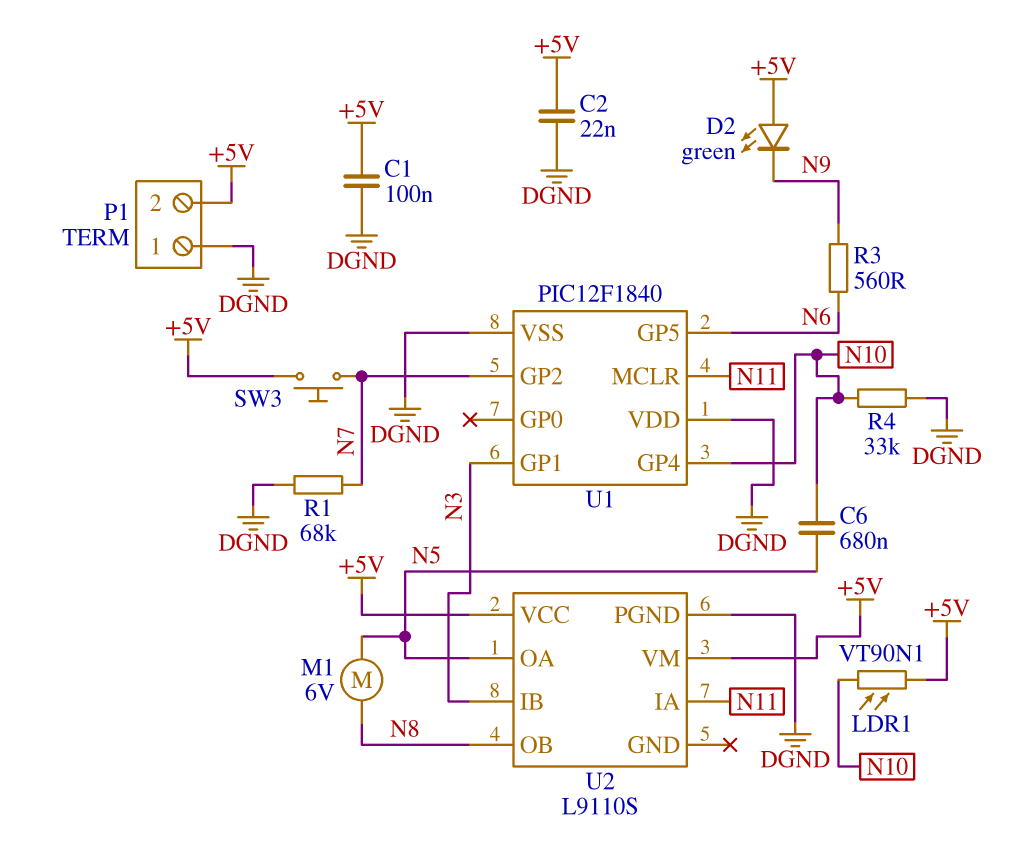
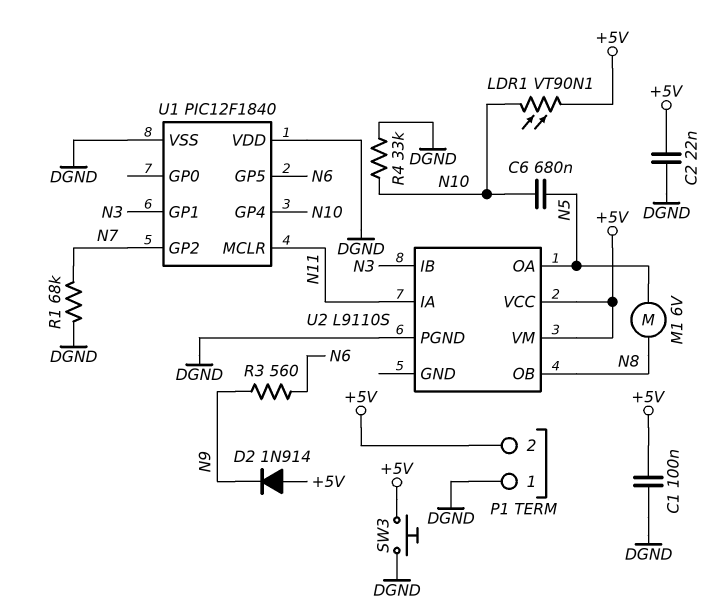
D2: LED green (A +5V, K N9) -> diode 1N914 (A +5V, K N9)
SW3: button (+5V, N7) -> button (+5V, DGND)

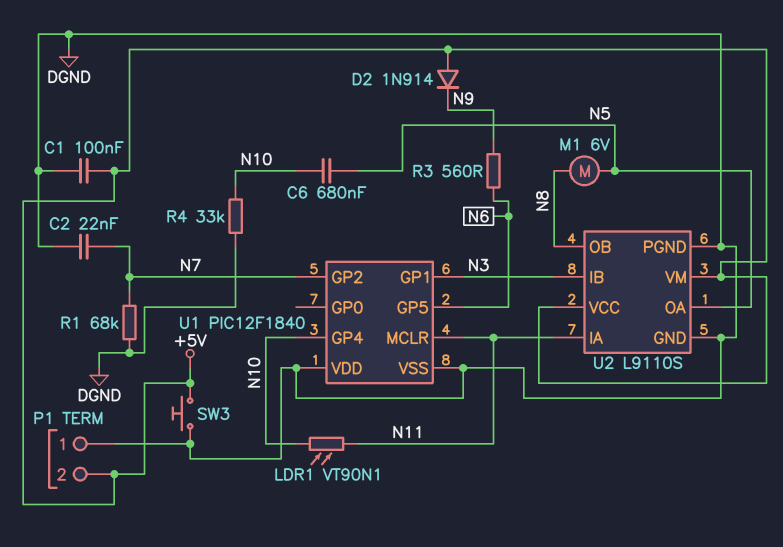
C2: 22nF (+5V, DGND) -> 22nF (DGND, N7)
LDR1: VT90N1 (+5V, N10) -> VT90N1 (N10, N11)
U2 pin GND: none -> DGND

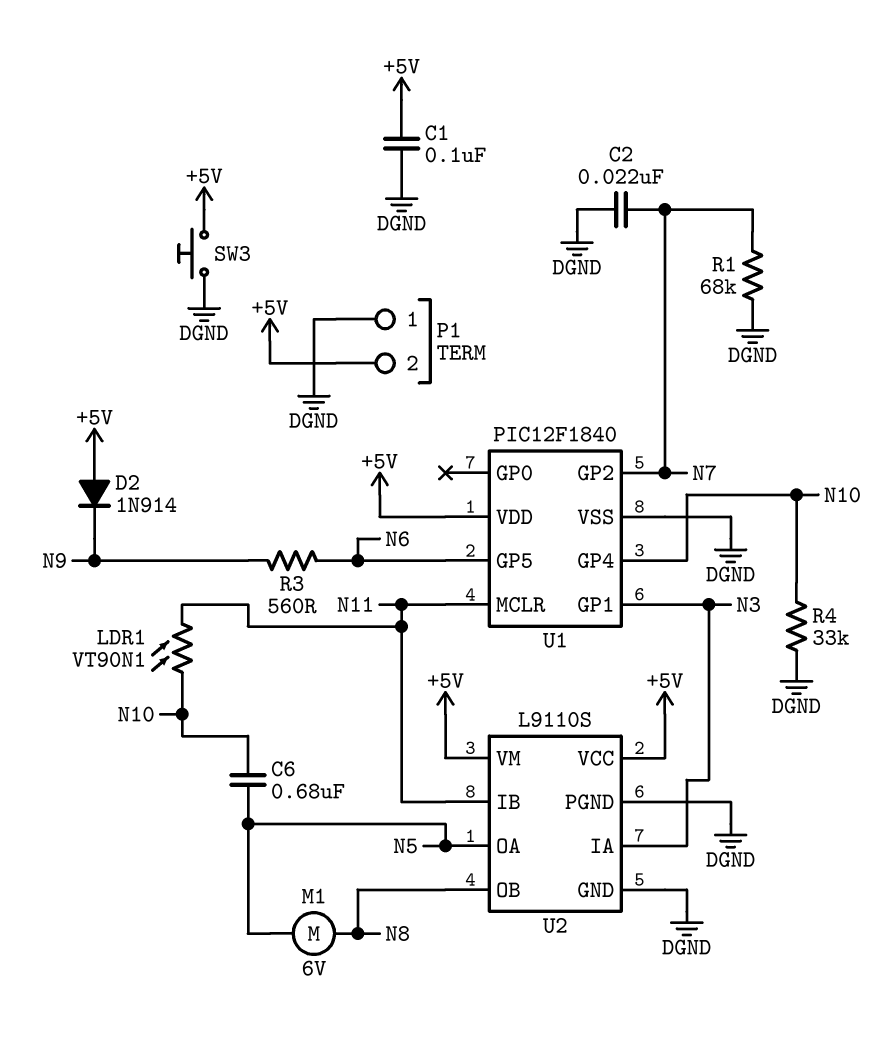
U1 pin VDD: DGND -> +5V
U2 pin IA: N11 -> N3
U2 pin IB: N3 -> N11

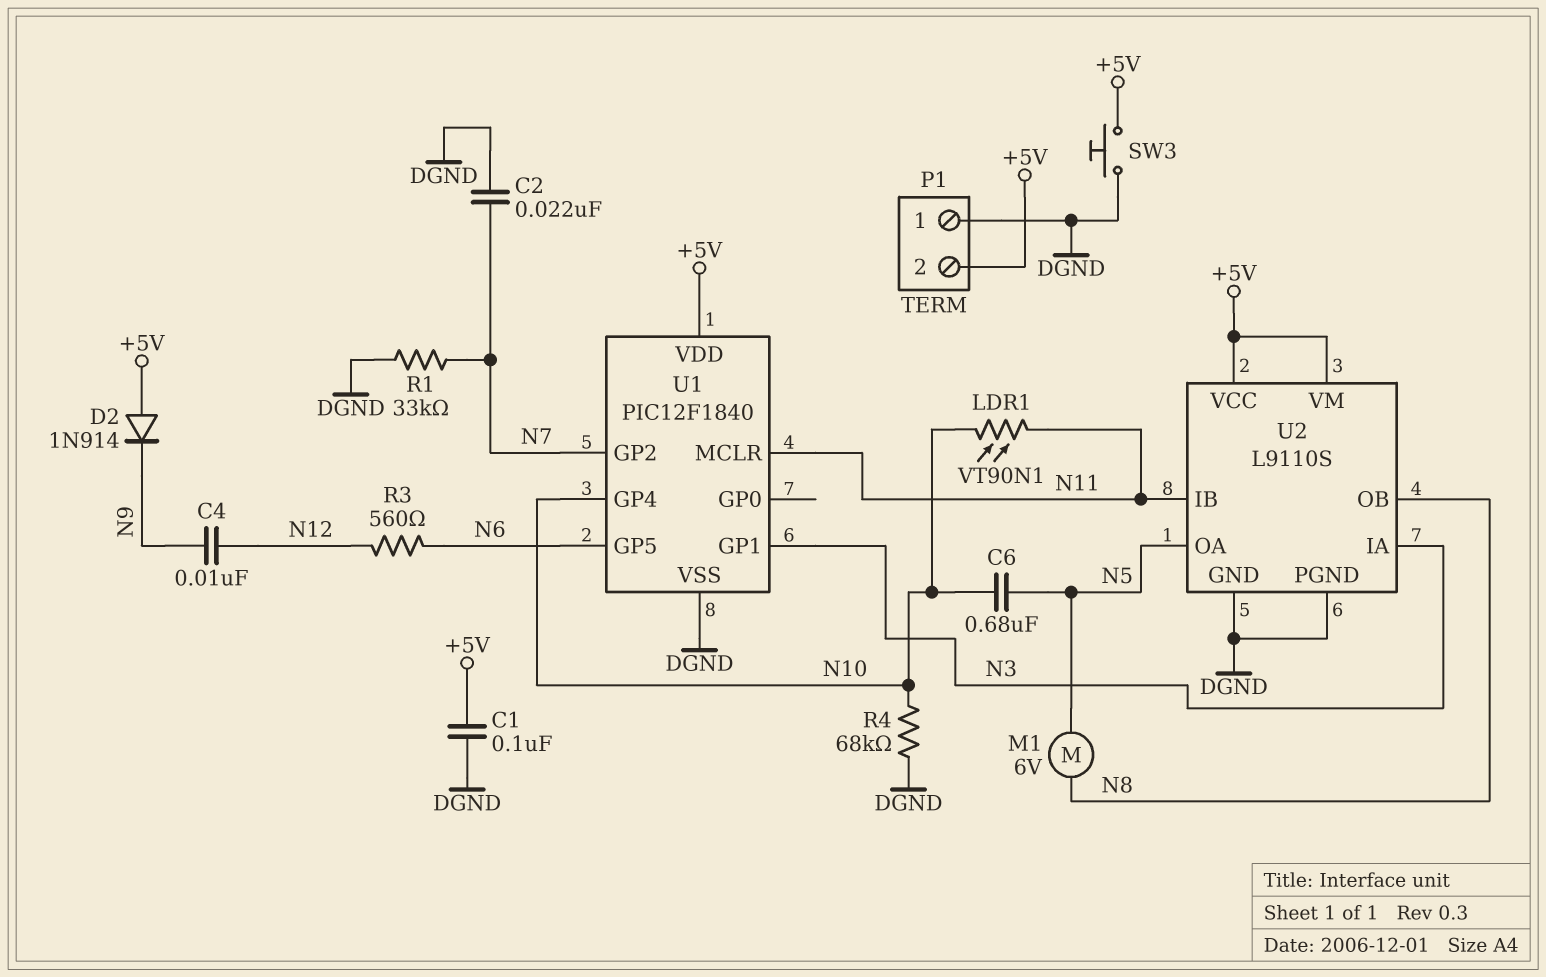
C4: none -> 10nF (N9, N12)
R1: 68k (DGND, N7) -> 33k (DGND, N7)
R3: 560 (N6, N9) -> 560 (N6, N12)
R4: 33k (DGND, N10) -> 68k (DGND, N10)

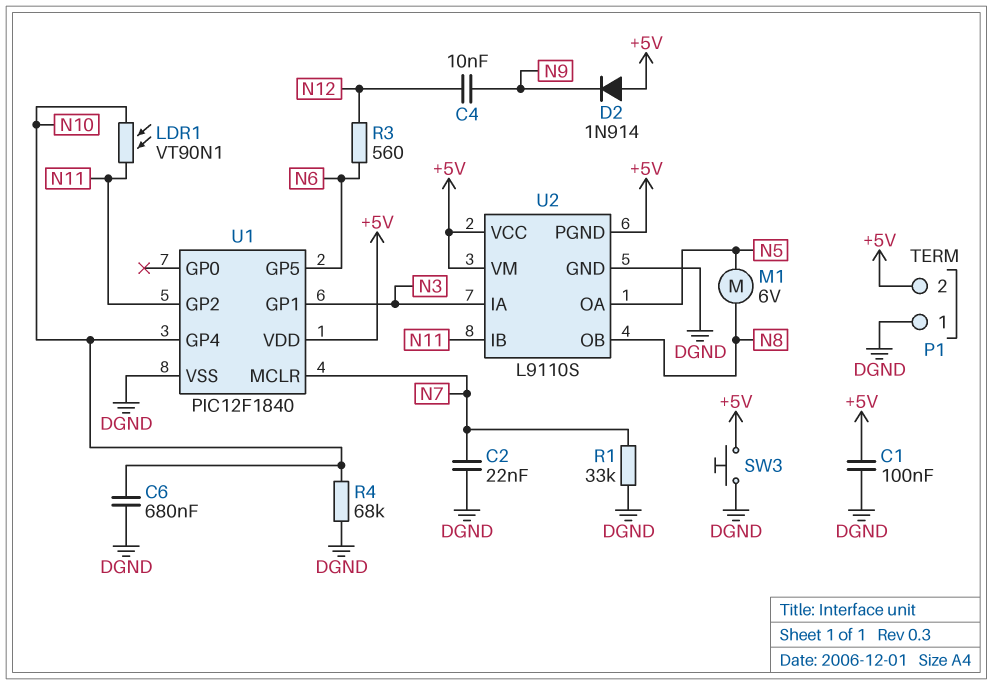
C6: 680nF (N5, N10) -> 680nF (DGND, N10)
U1 pin GP2: N7 -> N11
U1 pin MCLR: N11 -> N7
U2 pin PGND: DGND -> +5V

